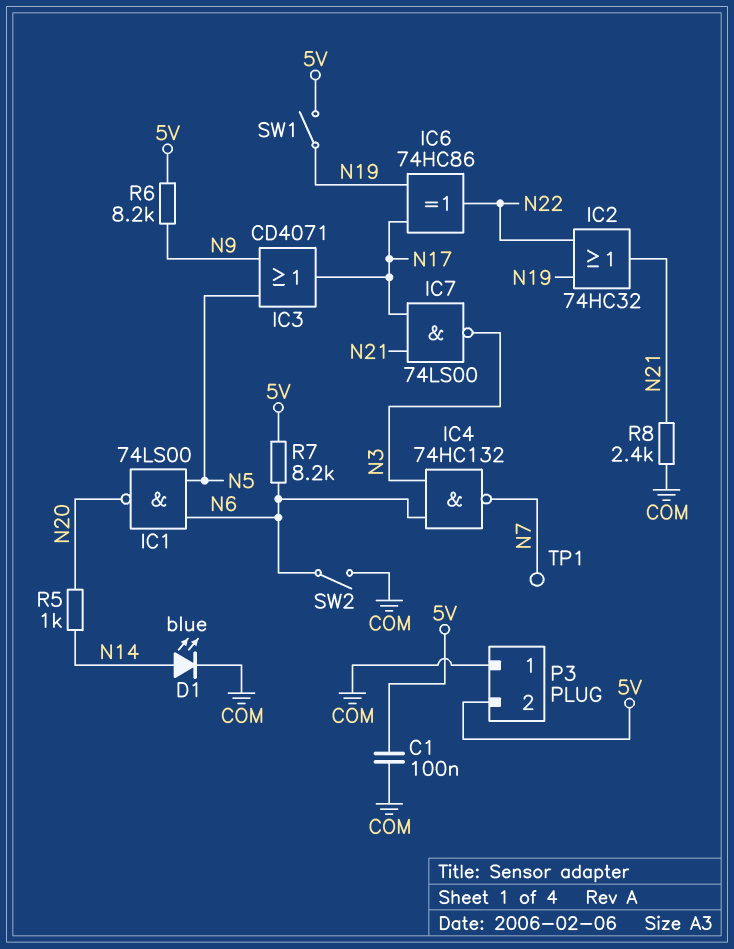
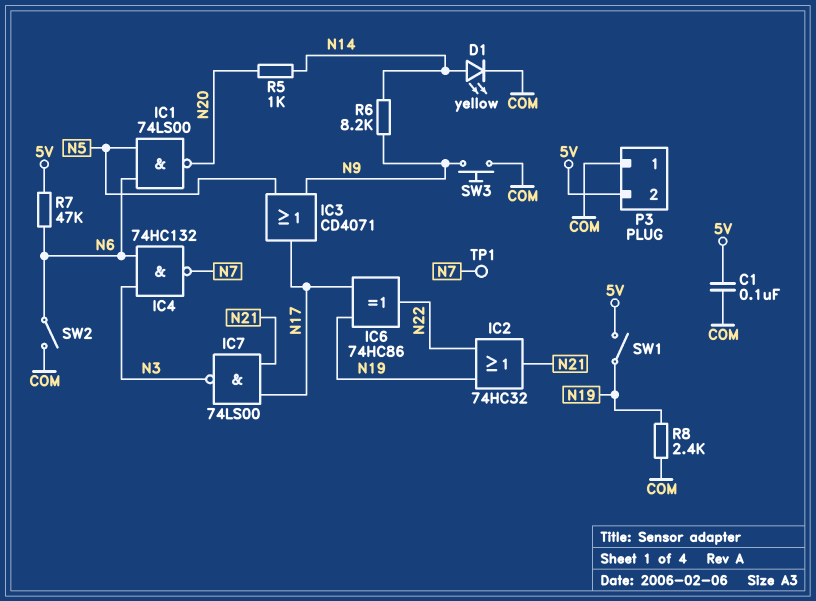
D1: LED blue (A N14, K COM) -> LED yellow (A N14, K COM)
R6: 8.2k (5V, N9) -> 8.2k (N9, N14)
R7: 8.2k (5V, N6) -> 47k (5V, N6)
R8: 2.4k (COM, N21) -> 2.4k (COM, N19)
SW3: none -> button (COM, N9)

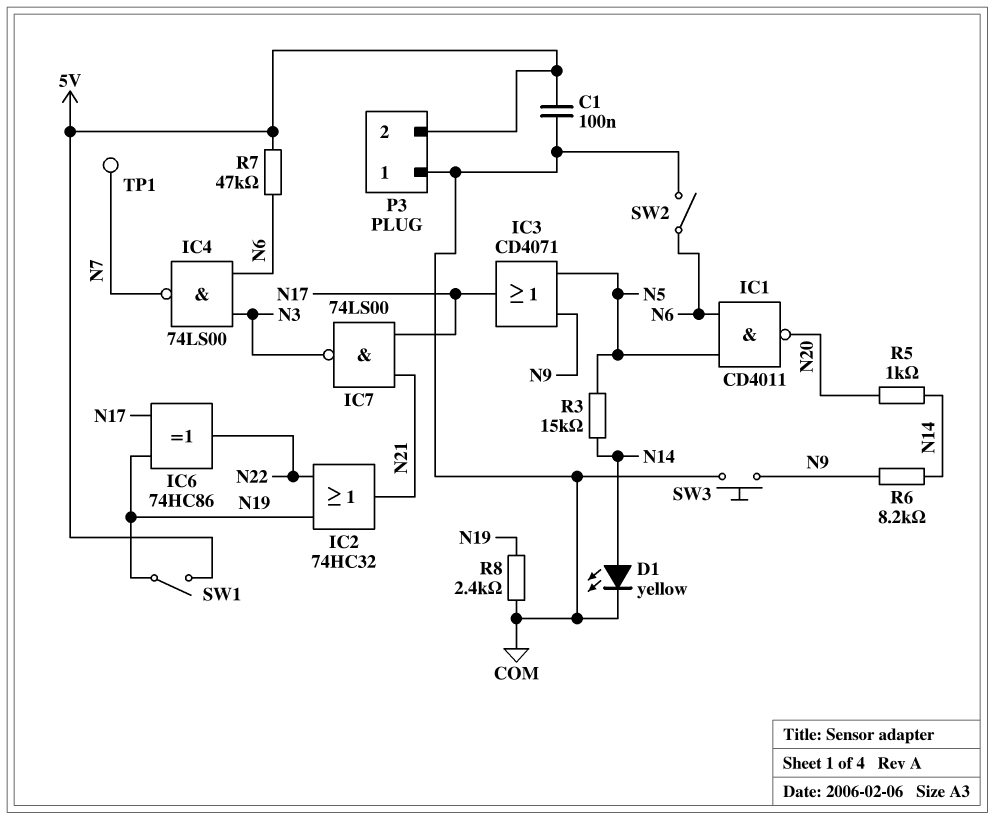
IC1: NAND 74LS00 (in N5, in N6, out N20) -> NAND CD4011 (in N5, in N6, out N20)
IC4: NAND 74HC132 (in N3, in N6, out N7) -> NAND 74LS00 (in N3, in N6, out N7)
R3: none -> 15k (N5, N14)

